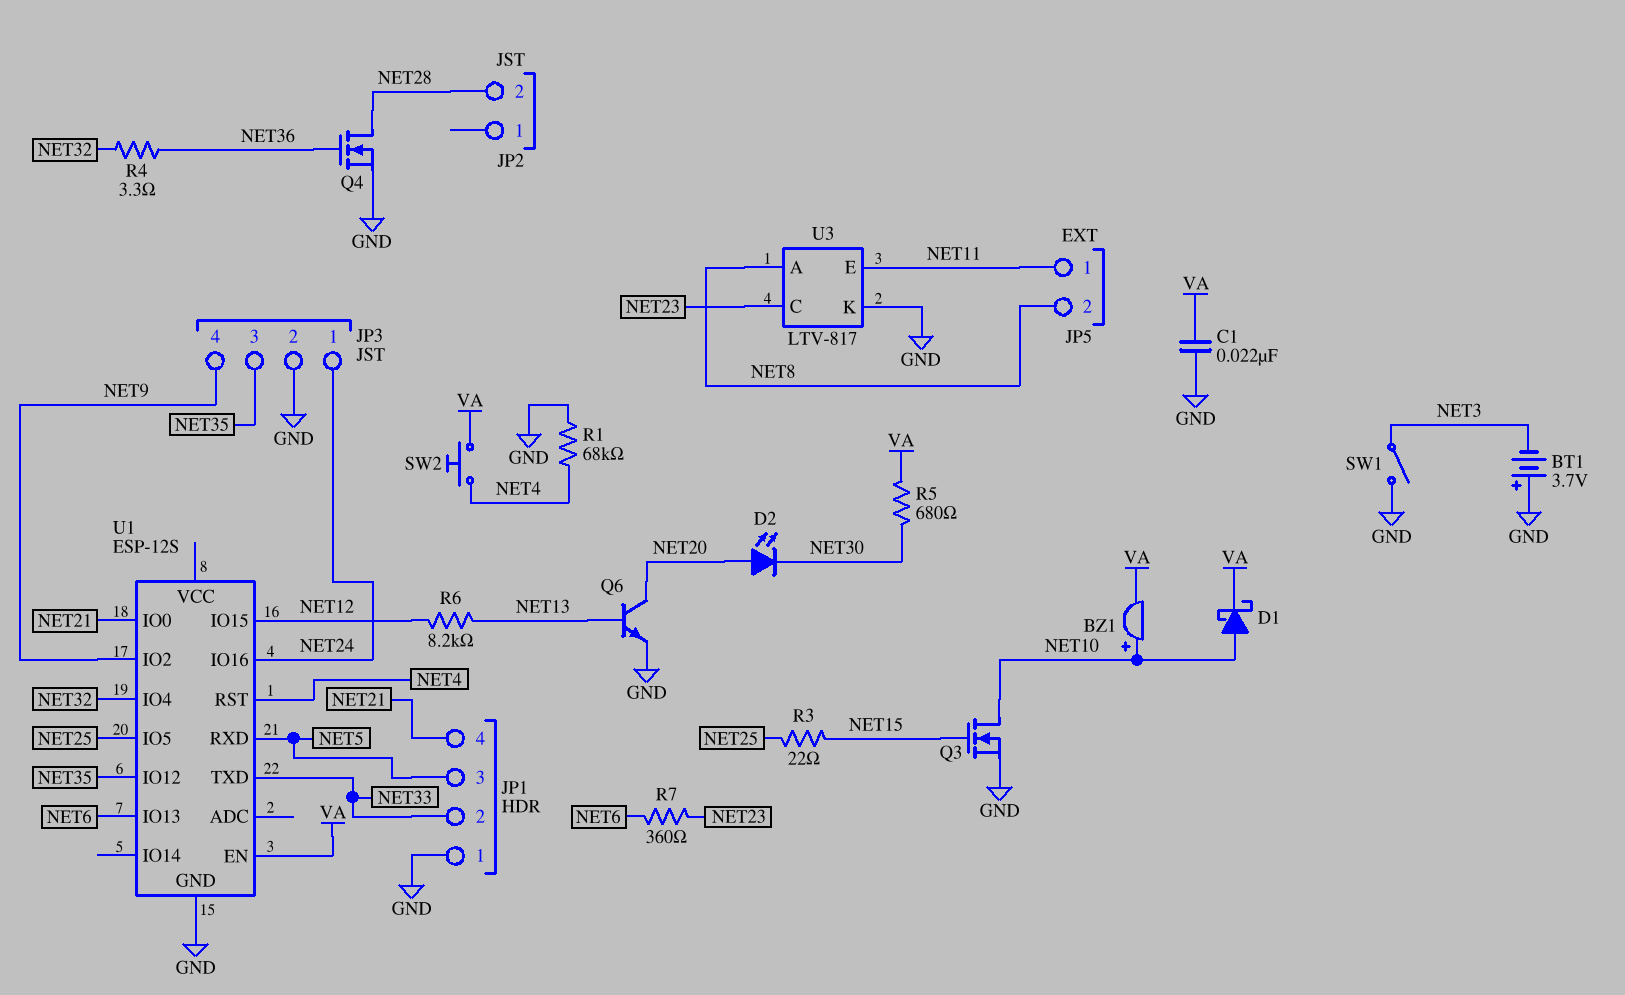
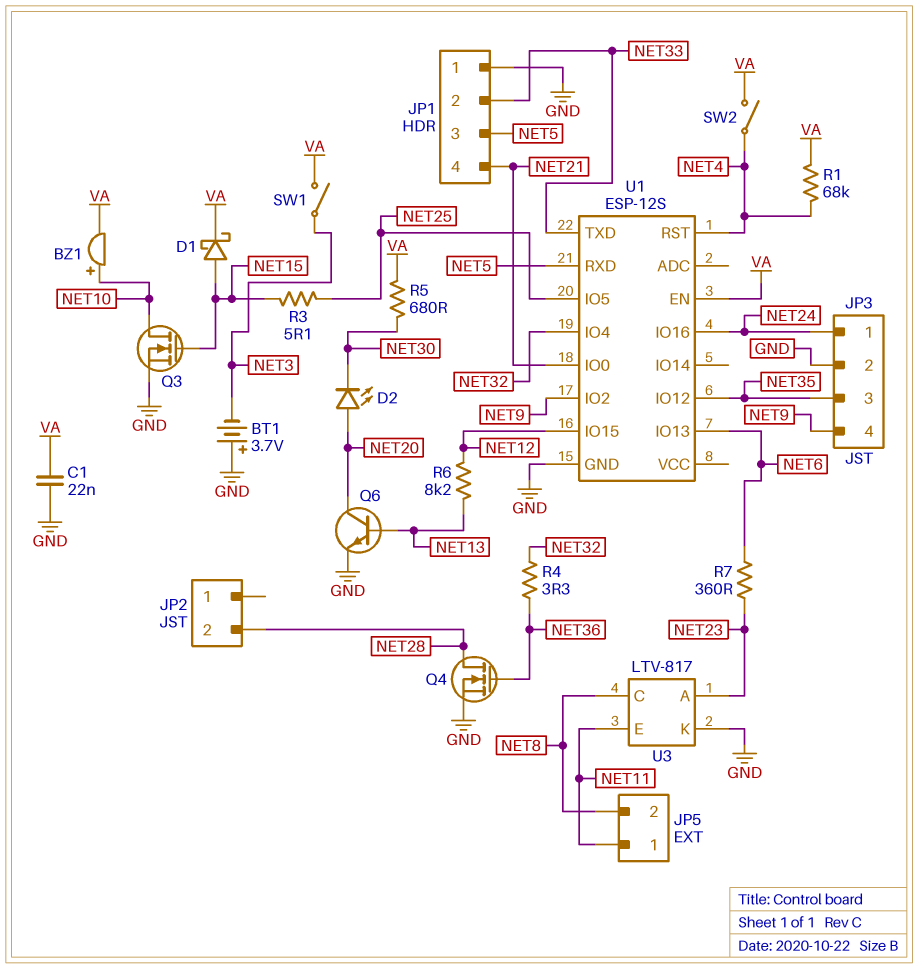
D1: schottky (A NET10, K VA) -> schottky (A NET15, K VA)
R1: 68k (GND, NET4) -> 68k (NET4, VA)
R3: 22 (NET15, NET25) -> 5.1 (NET15, NET25)
SW1: switch (GND, NET3) -> switch (NET3, VA)
SW2: button (NET4, VA) -> switch (NET4, VA)
U3 pin A: NET8 -> NET23
U3 pin C: NET23 -> NET8

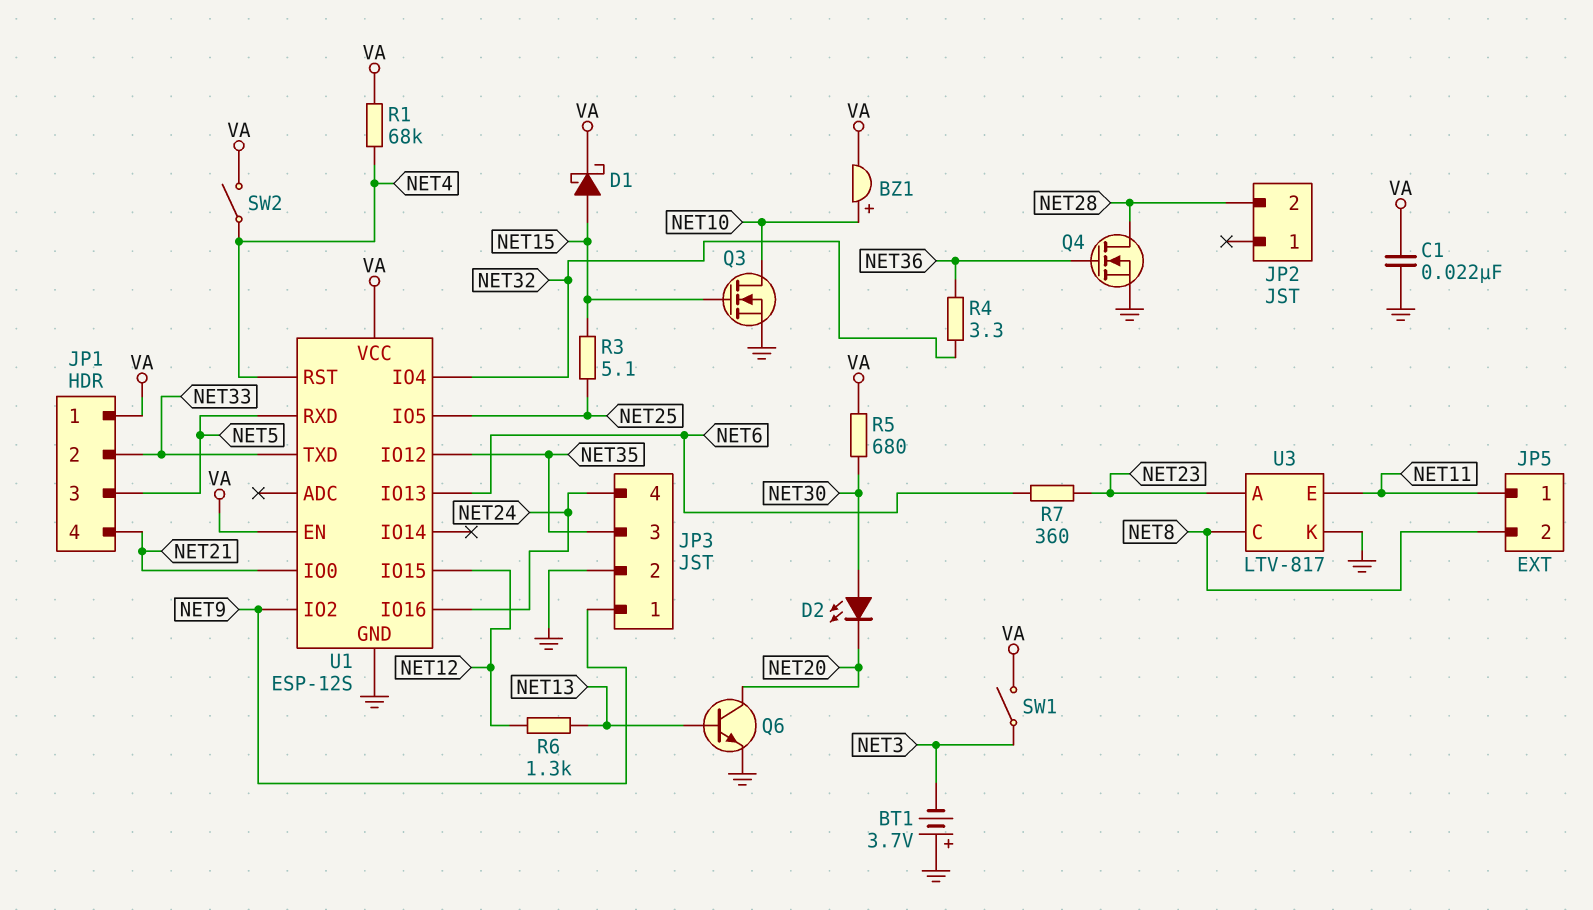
D2: LED (A NET20, K NET30) -> LED (A NET30, K NET20)
JP1 pin 1: GND -> VA
JP3 pin 1: NET24 -> NET9
JP3 pin 4: NET9 -> NET24
R6: 8.2k (NET12, NET13) -> 1.3k (NET12, NET13)
U1 pin VCC: none -> VA

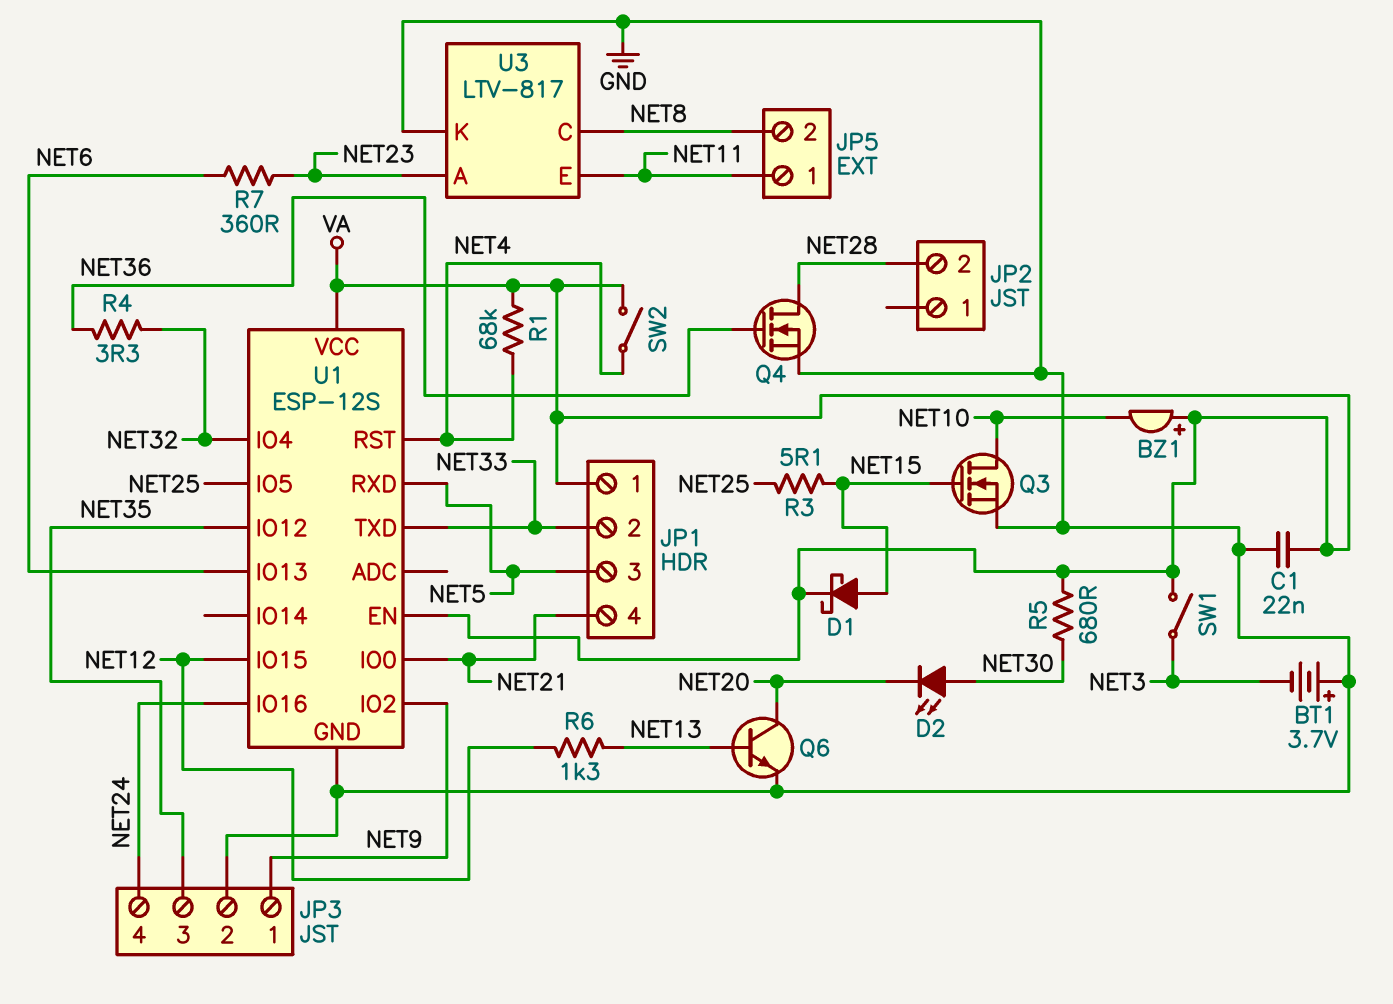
BZ1: buzzer (plus NET10, minus VA) -> buzzer (plus VA, minus NET10)

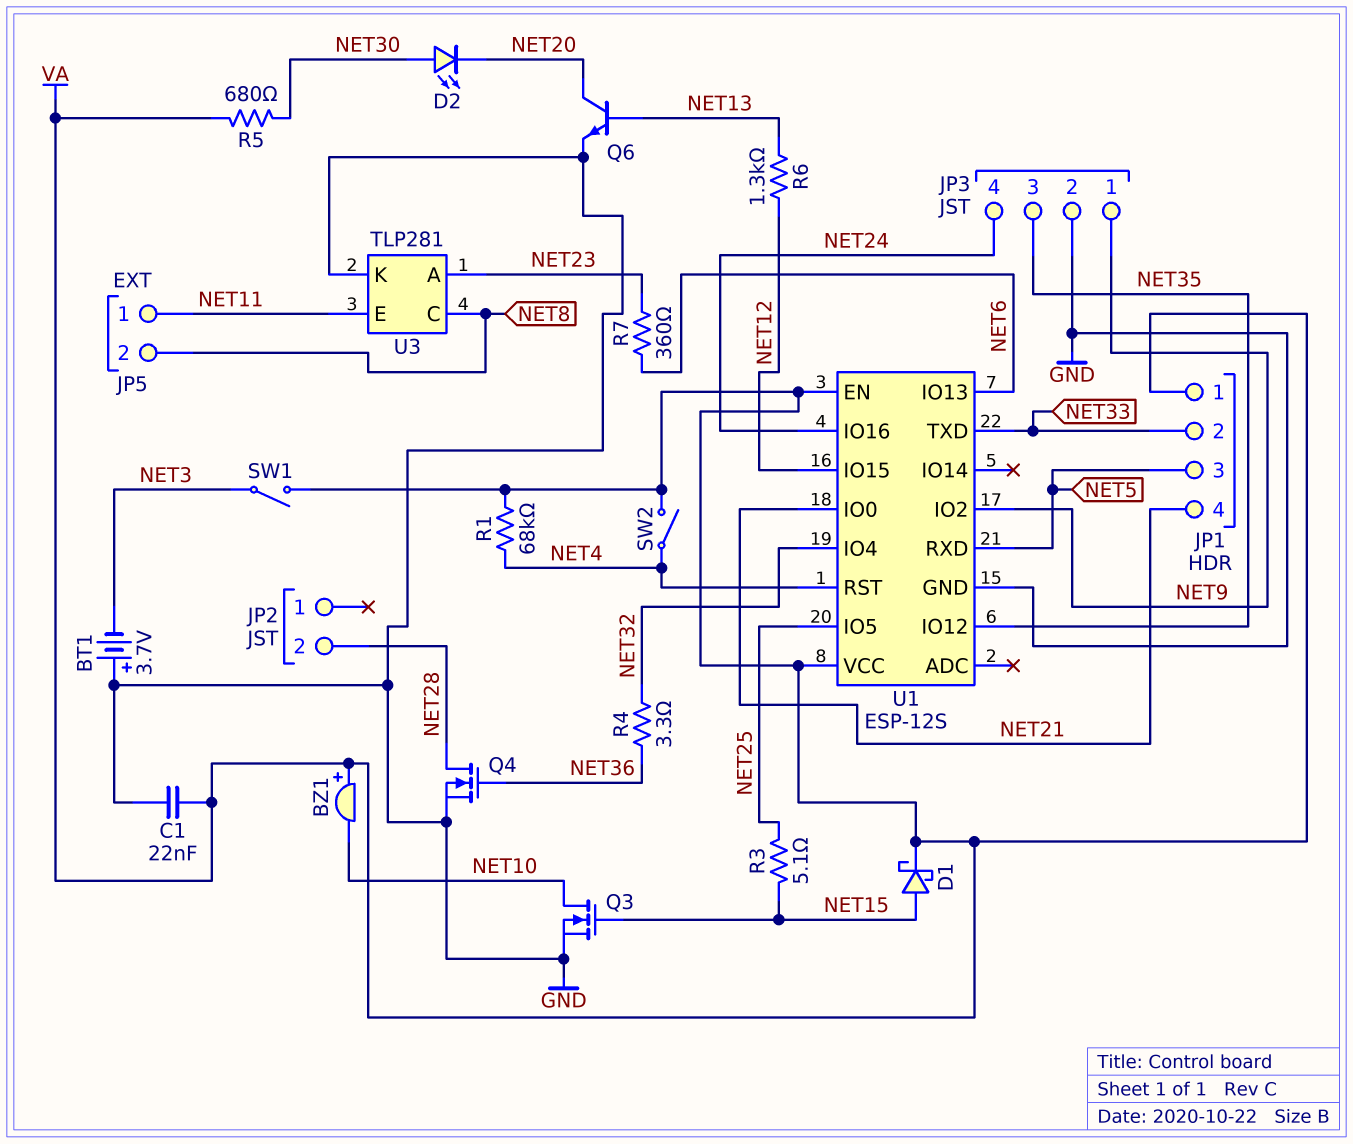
U3: LTV-817 -> TLP281

